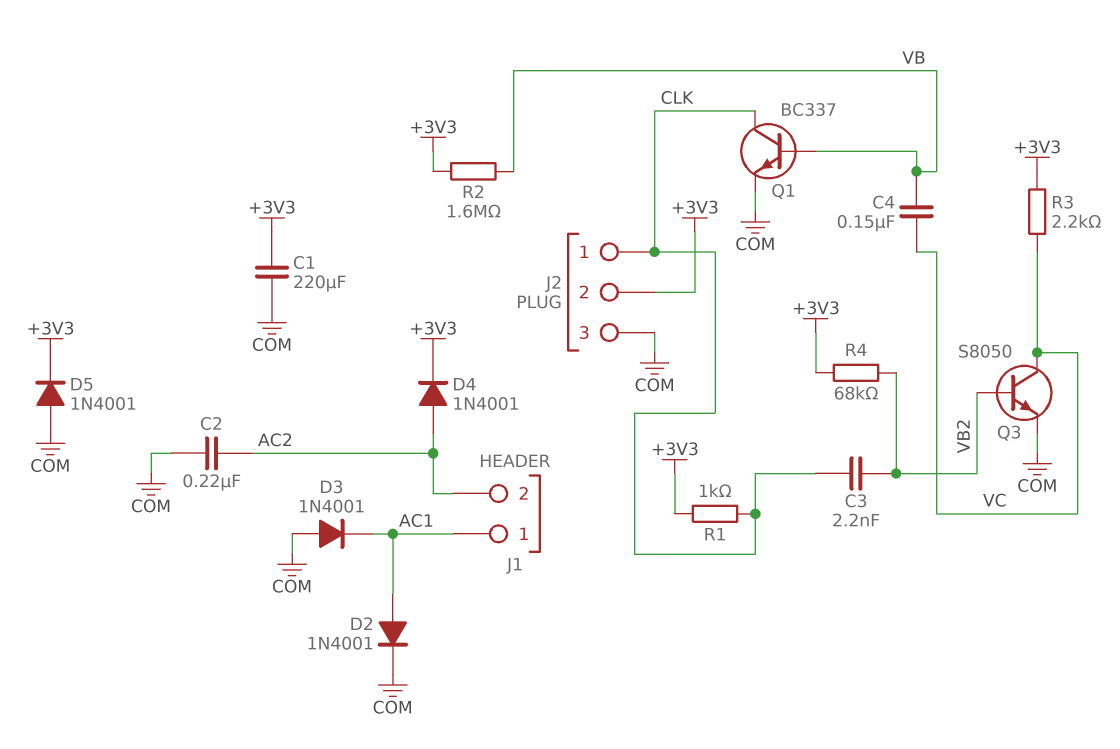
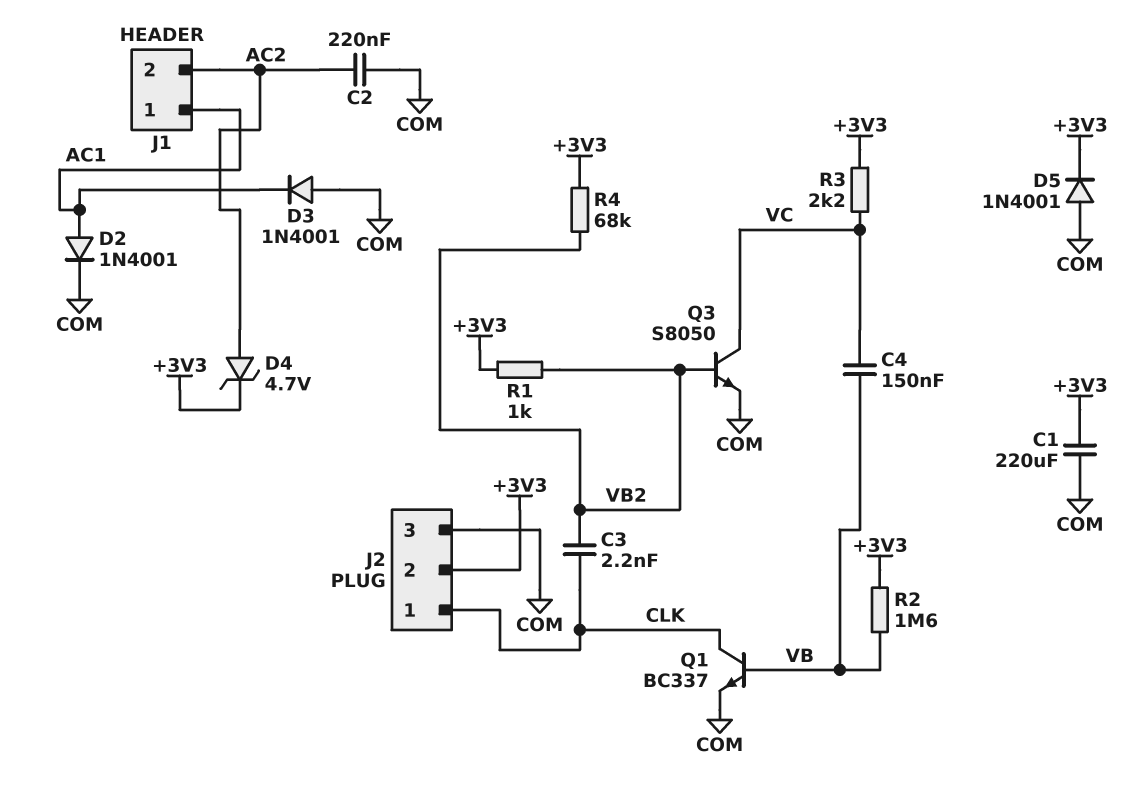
D4: diode 1N4001 (A AC2, K +3V3) -> zener 4.7V (A AC2, K +3V3)
R1: 1k (+3V3, CLK) -> 1k (+3V3, VB2)

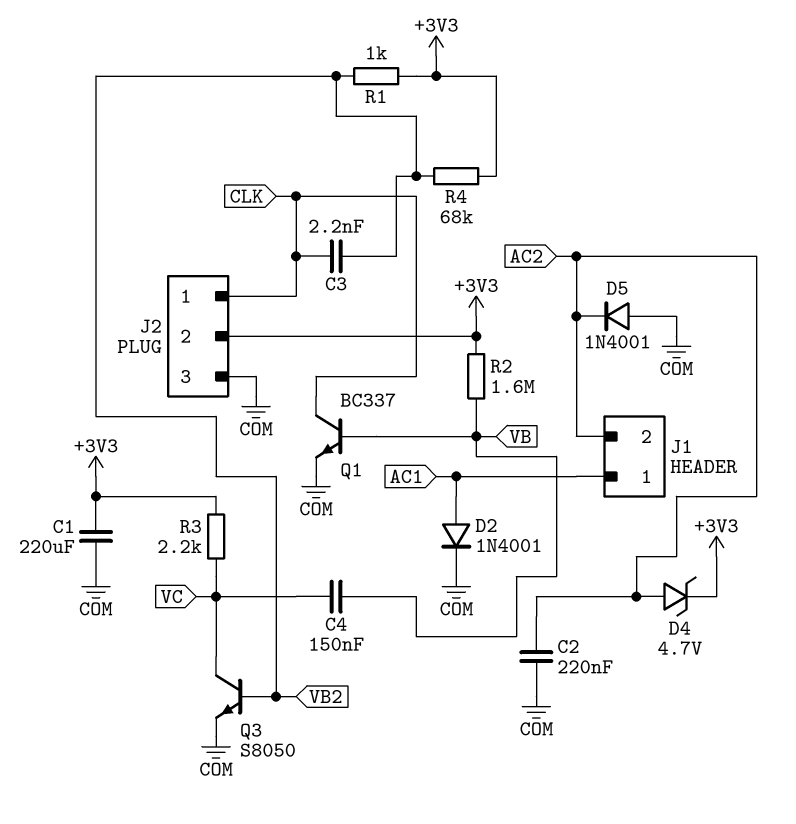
D3: diode 1N4001 (A COM, K AC1) -> none
D5: diode 1N4001 (A COM, K +3V3) -> diode 1N4001 (A COM, K AC2)

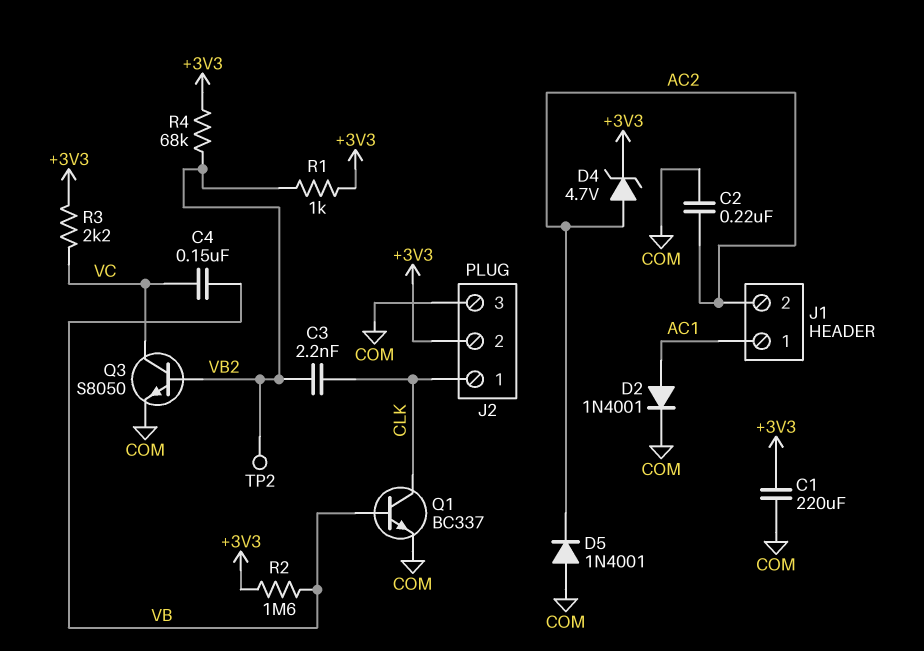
TP2: none -> test point (VB2)

